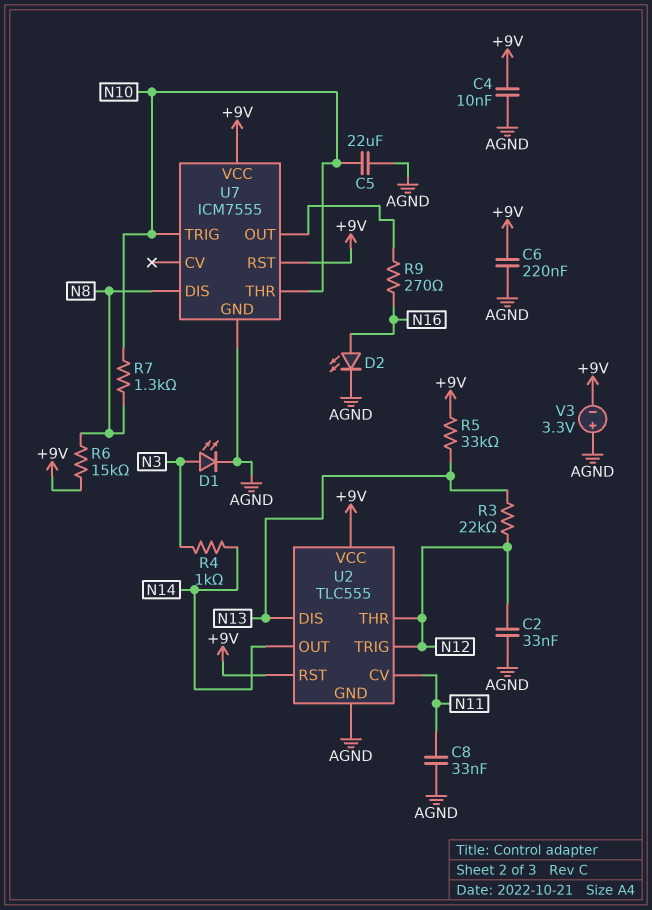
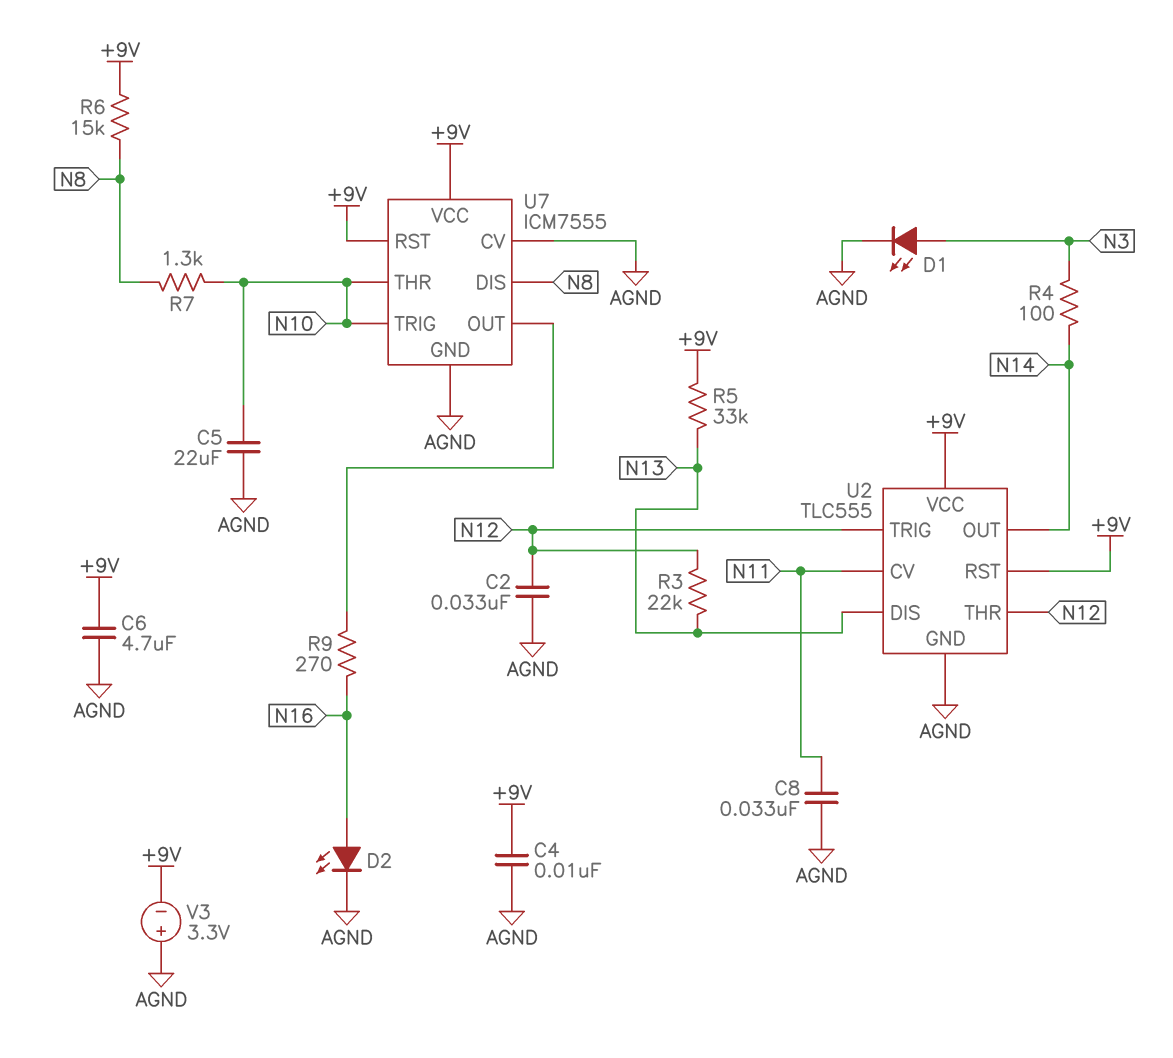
C6: 220nF (+9V, AGND) -> 4.7uF (+9V, AGND)
R4: 1k (N3, N14) -> 100 (N3, N14)
U7 pin CV: none -> AGND

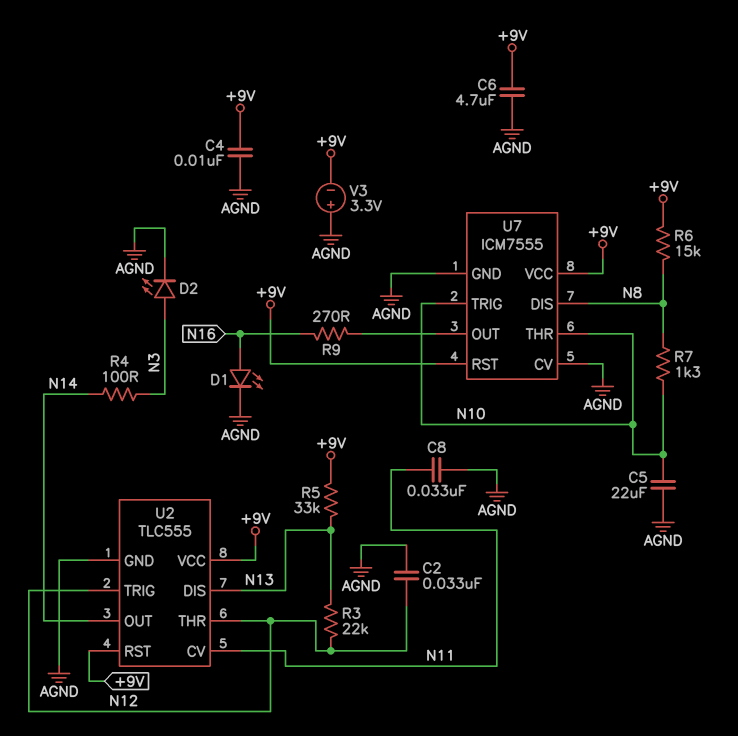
D1: LED (A N3, K AGND) -> LED (A N16, K AGND)
D2: LED (A N16, K AGND) -> LED (A N3, K AGND)

